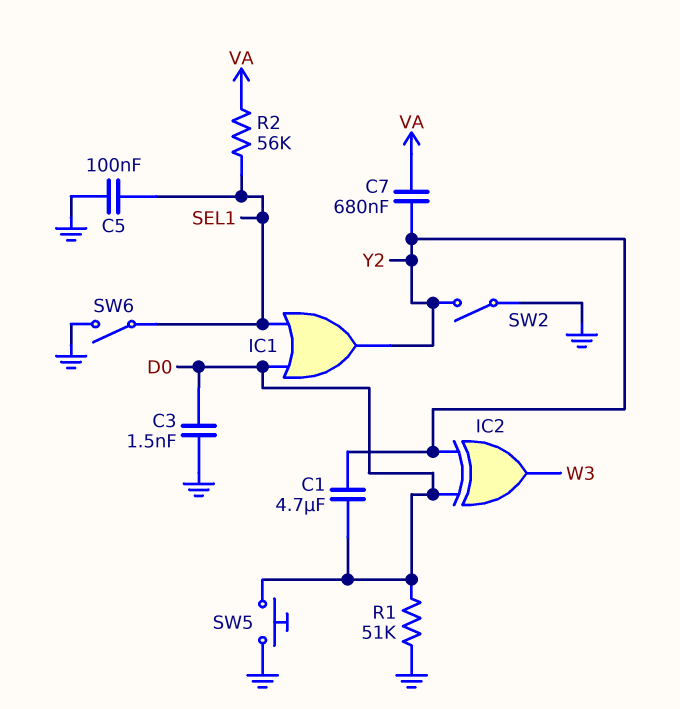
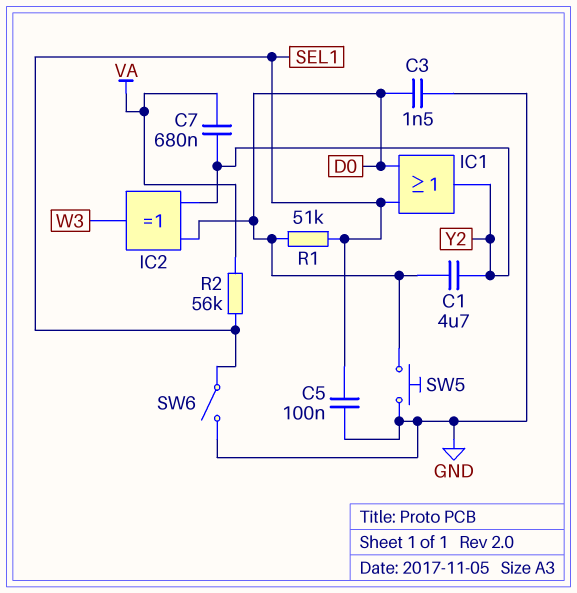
R1: 51k (D0, GND) -> 51k (D0, SEL1)
SW2: switch (GND, Y2) -> none

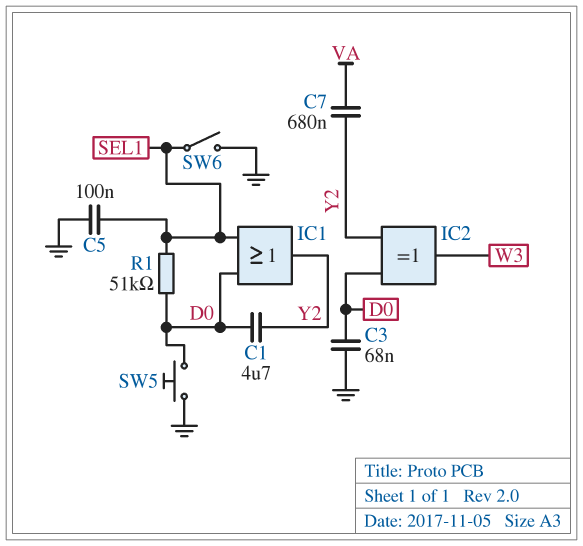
C3: 1.5nF (D0, GND) -> 68nF (D0, GND)
R2: 56k (SEL1, VA) -> none

